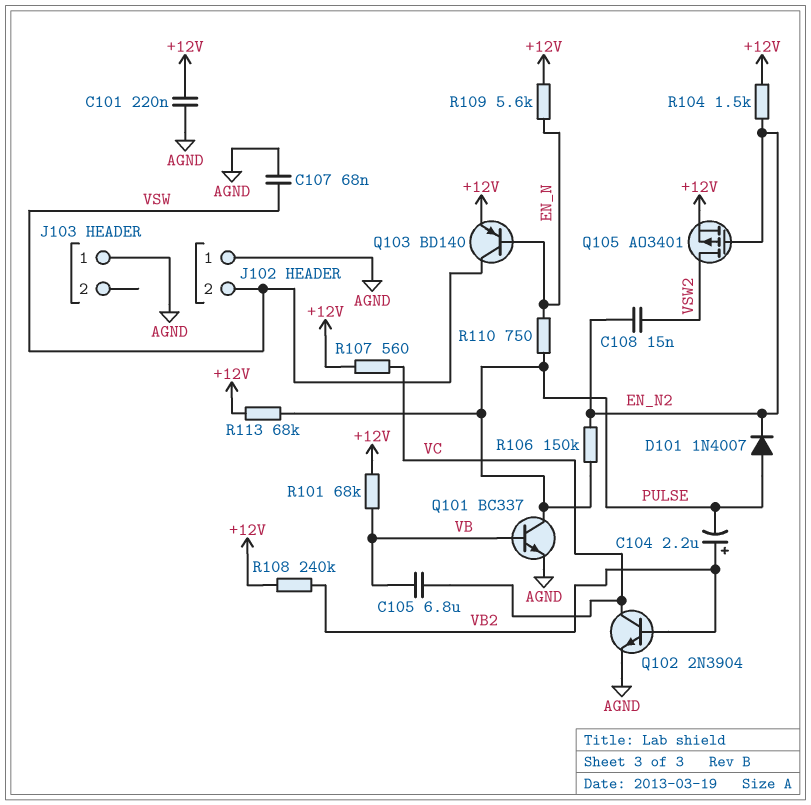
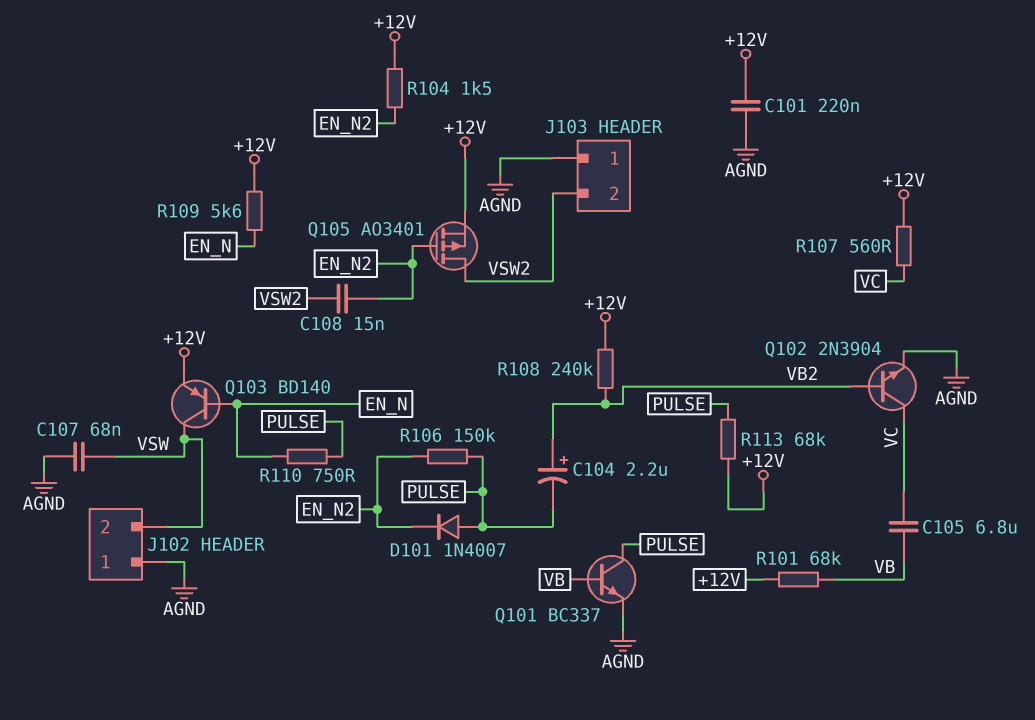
J103 pin 2: none -> VSW2

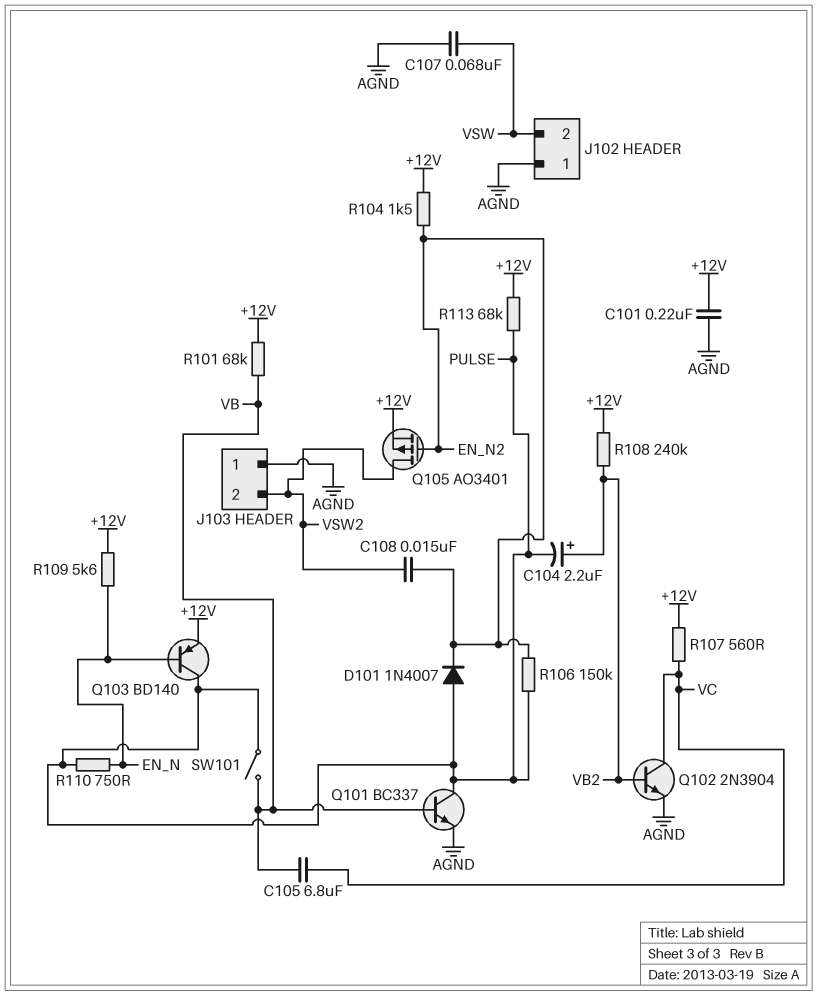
Q103: PNP BD140 (B EN_N, C VSW, E +12V) -> PNP BD140 (B EN_N, C PULSE, E +12V)
SW101: none -> switch (PULSE, VB)

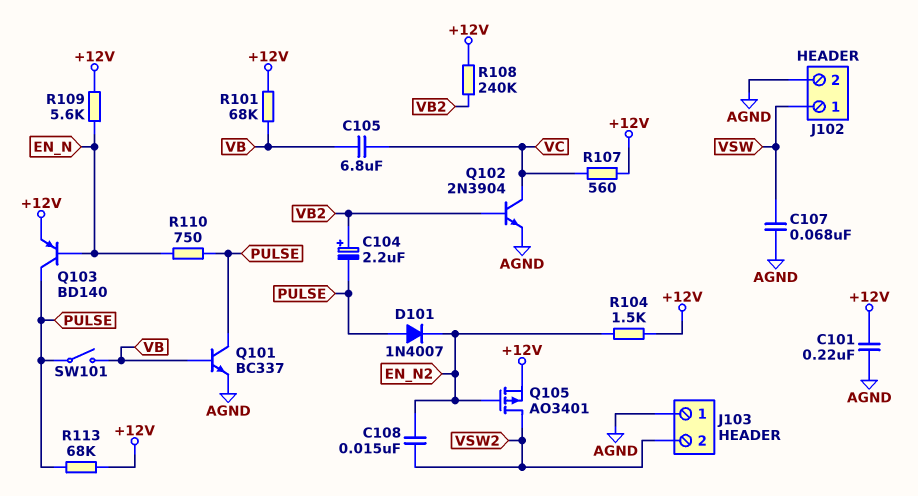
J102 pin 1: AGND -> VSW
J102 pin 2: VSW -> AGND
R106: 150k (EN_N2, PULSE) -> none

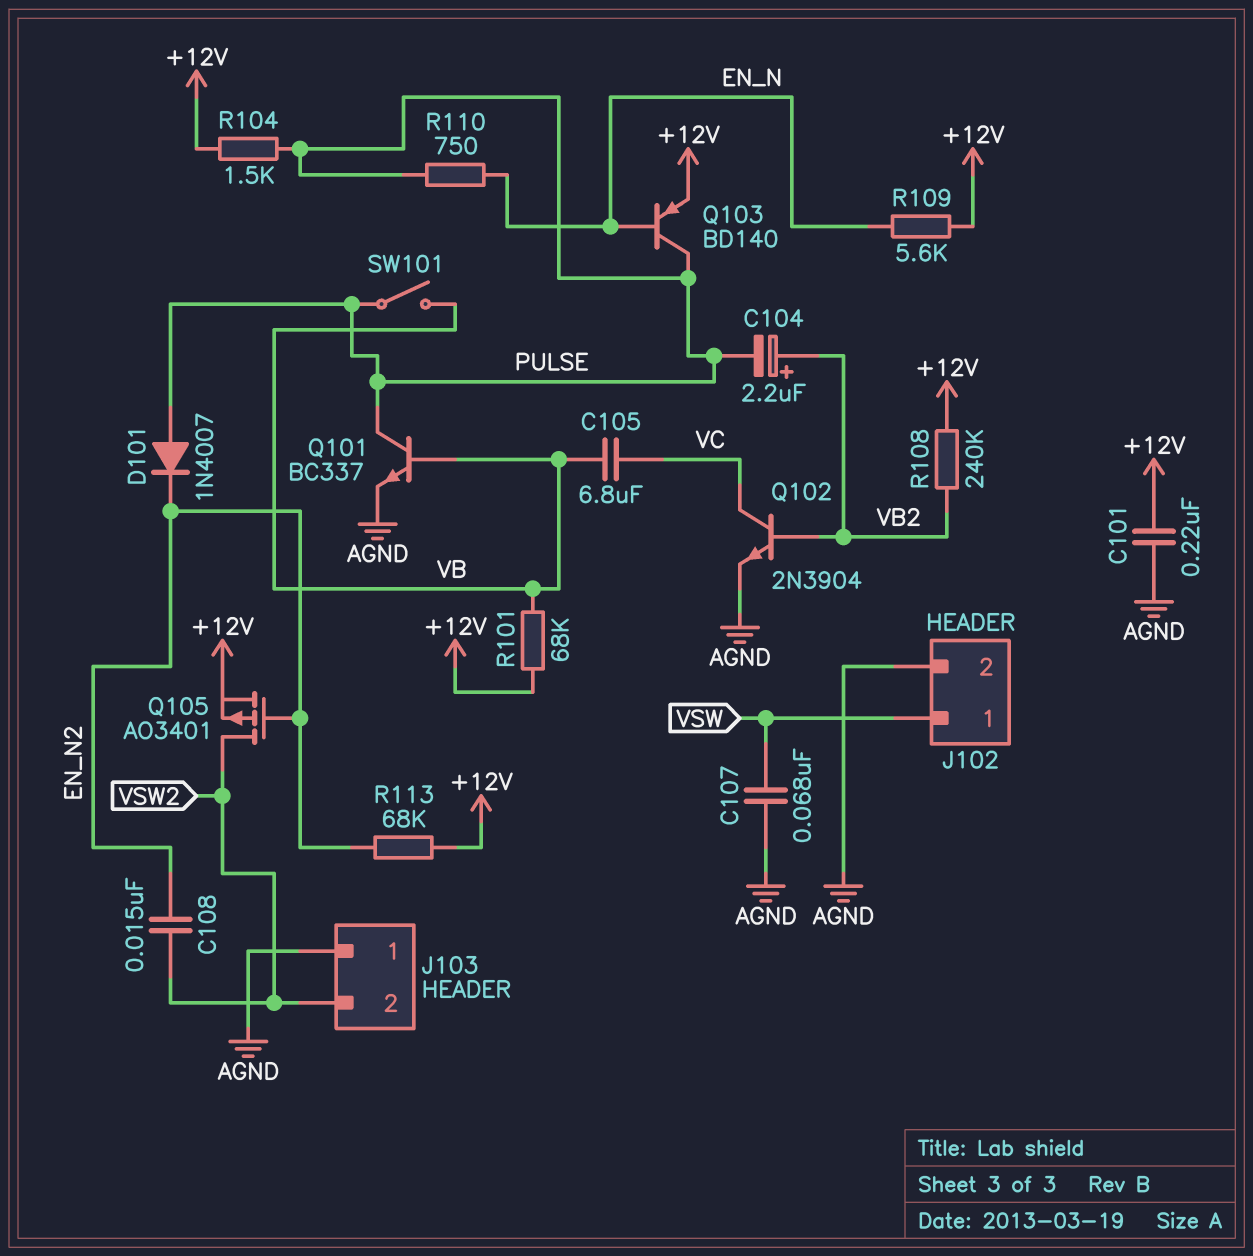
R104: 1.5k (+12V, EN_N2) -> 1.5k (+12V, PULSE)
R107: 560 (+12V, VC) -> none
R113: 68k (+12V, PULSE) -> 68k (+12V, EN_N2)

